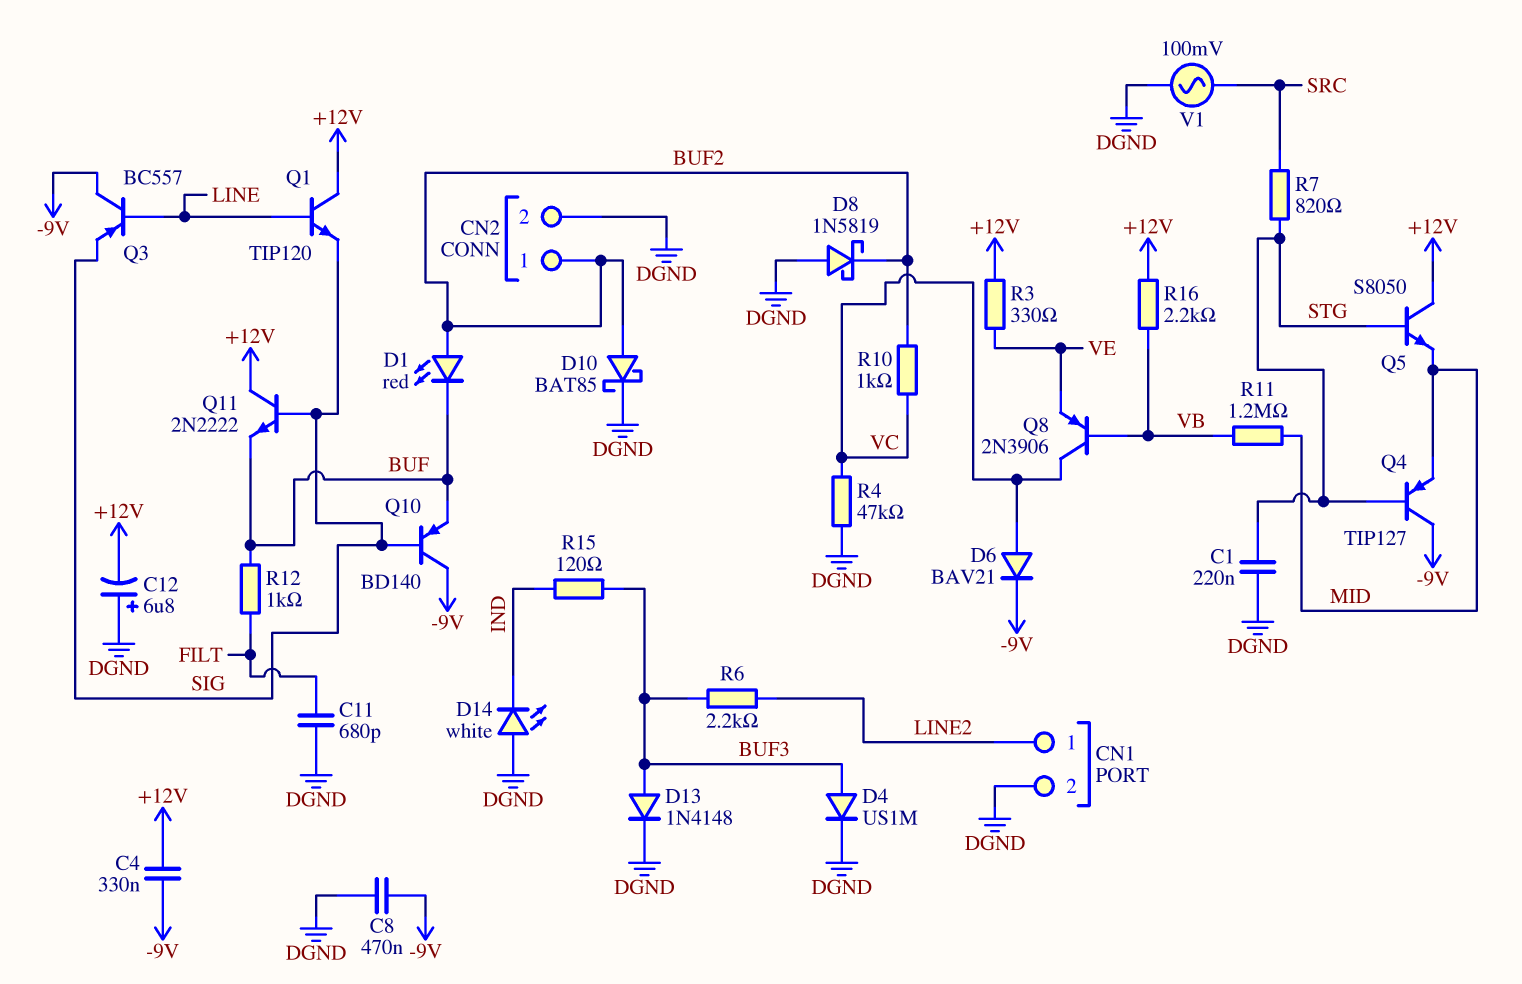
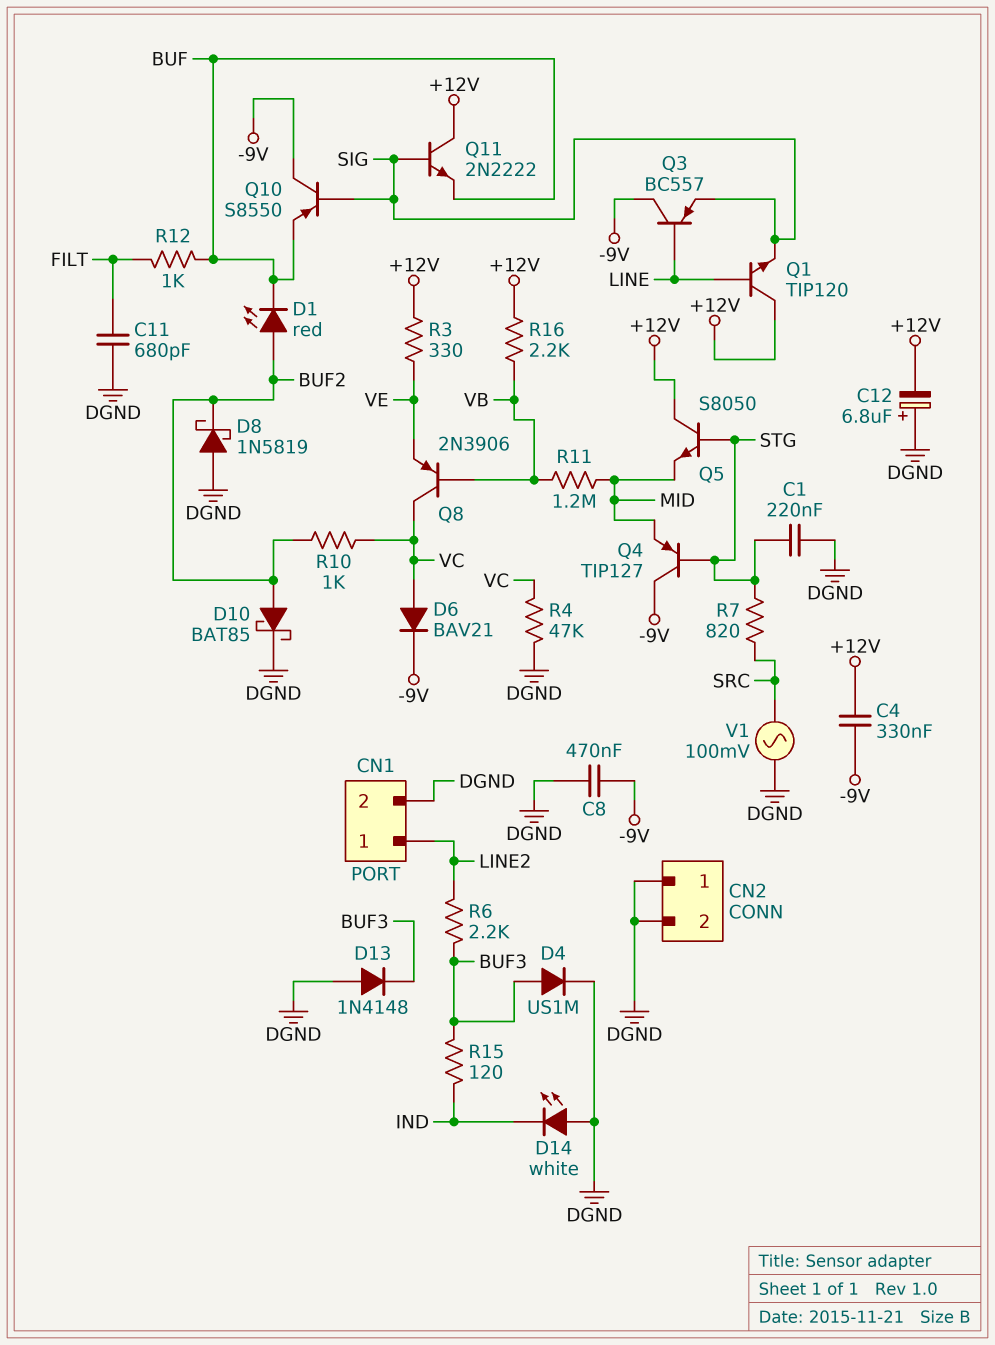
CN2 pin 1: BUF2 -> DGND
D13: diode 1N4148 (A BUF3, K DGND) -> diode 1N4148 (A DGND, K BUF3)
Q10: PNP BD140 (B SIG, C -9V, E BUF) -> PNP S8550 (B SIG, C -9V, E BUF)

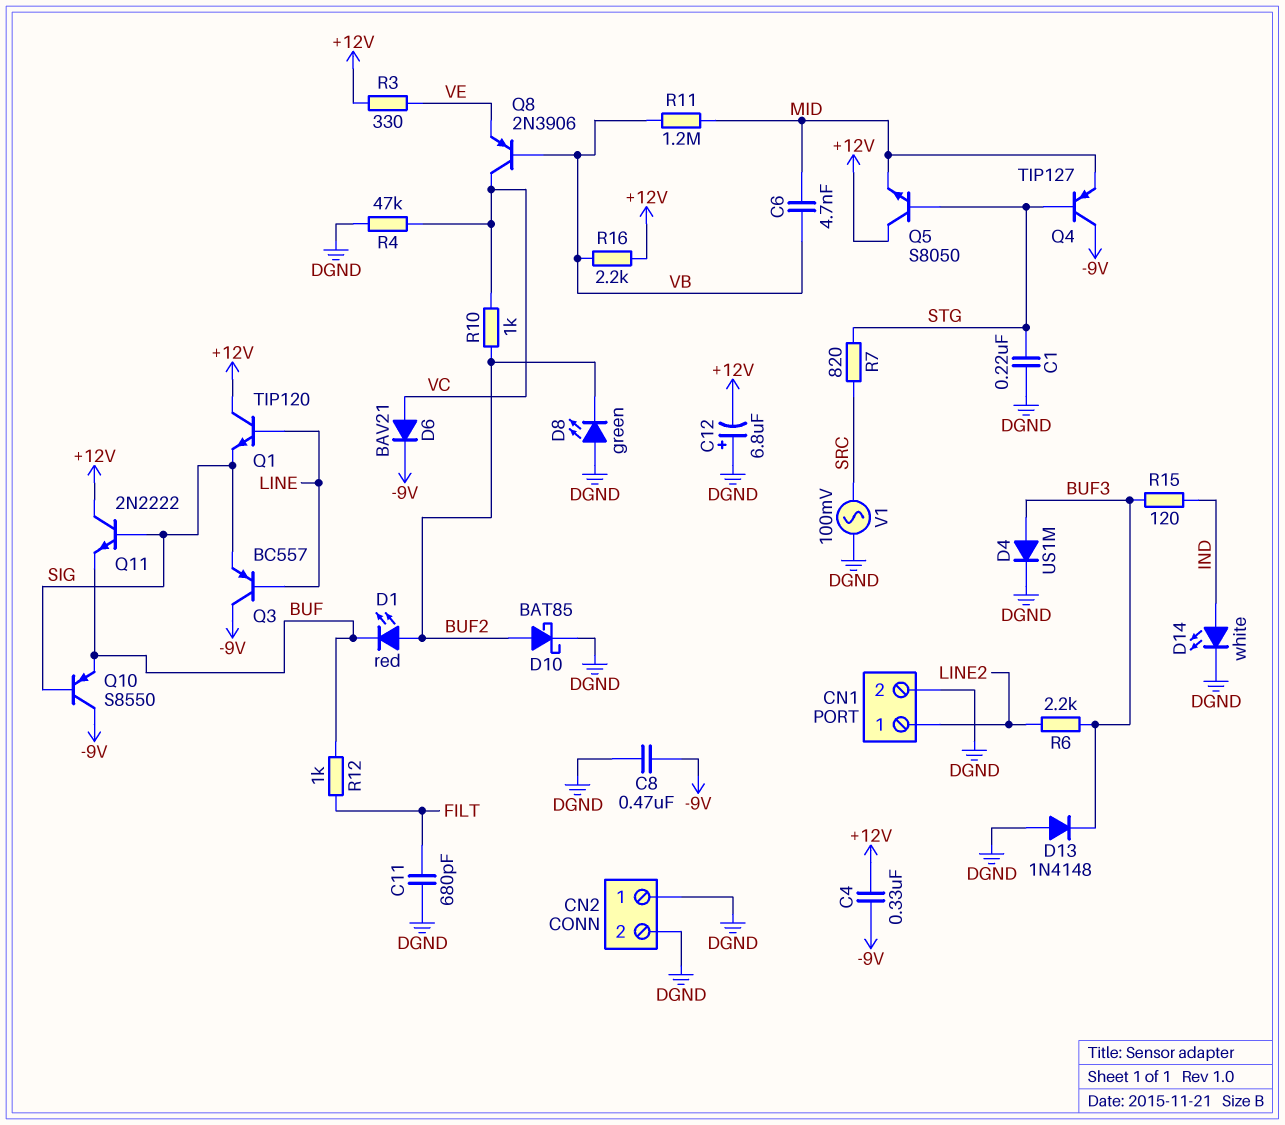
C6: none -> 4.7nF (MID, VB)
D8: schottky 1N5819 (A DGND, K BUF2) -> LED green (A DGND, K BUF2)
D14: LED white (A DGND, K IND) -> LED white (A IND, K DGND)

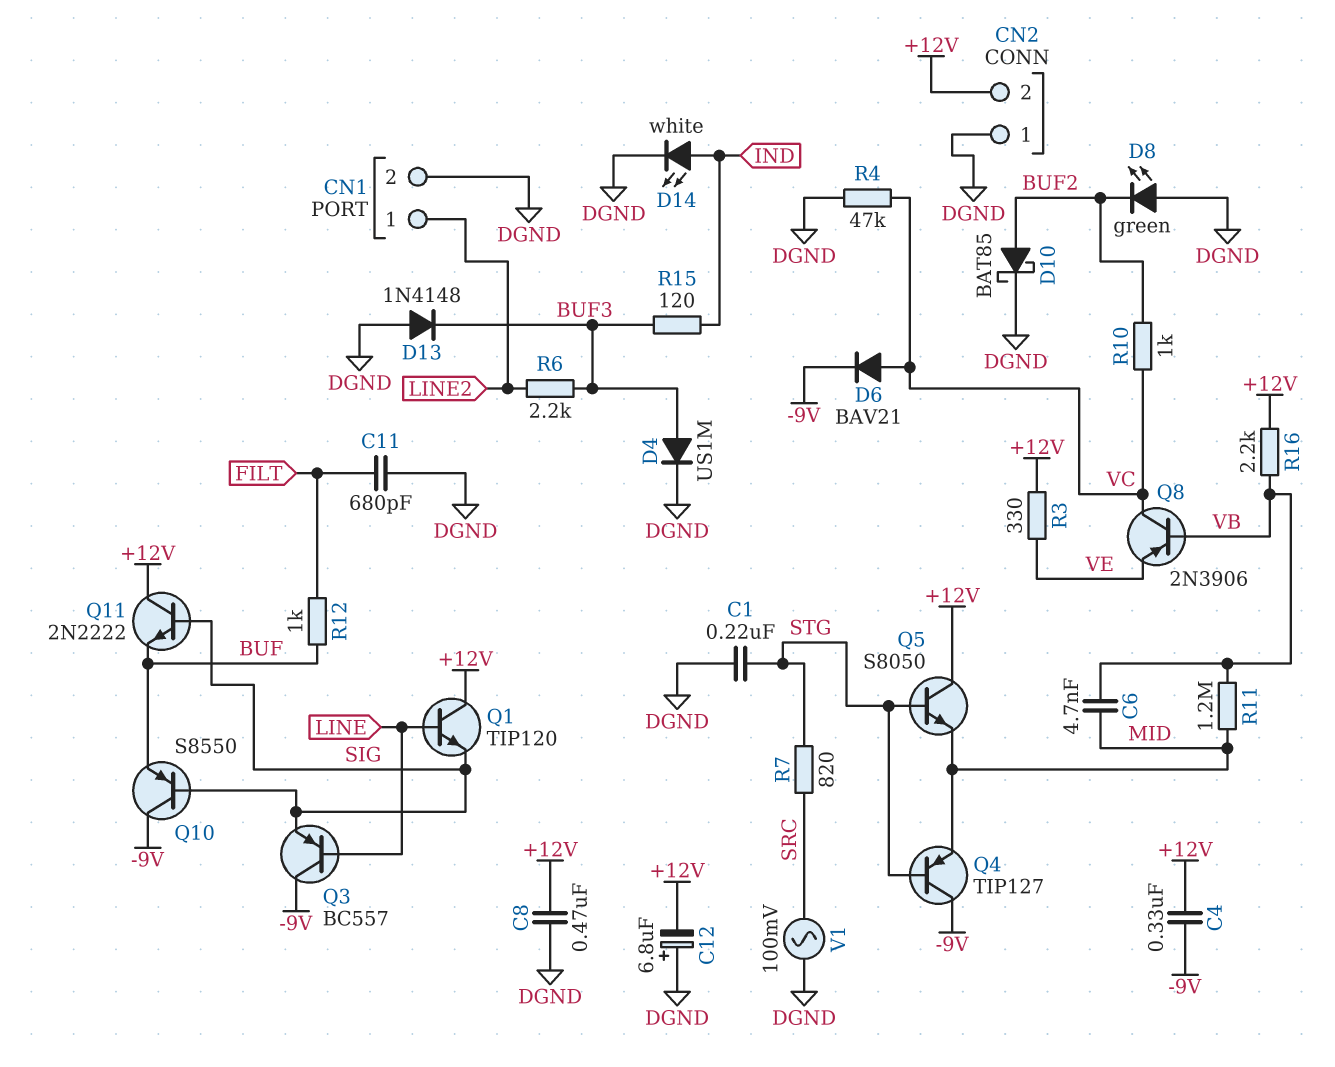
C8: 470nF (-9V, DGND) -> 470nF (+12V, DGND)
CN2 pin 2: DGND -> +12V
D1: LED red (A BUF2, K BUF) -> none

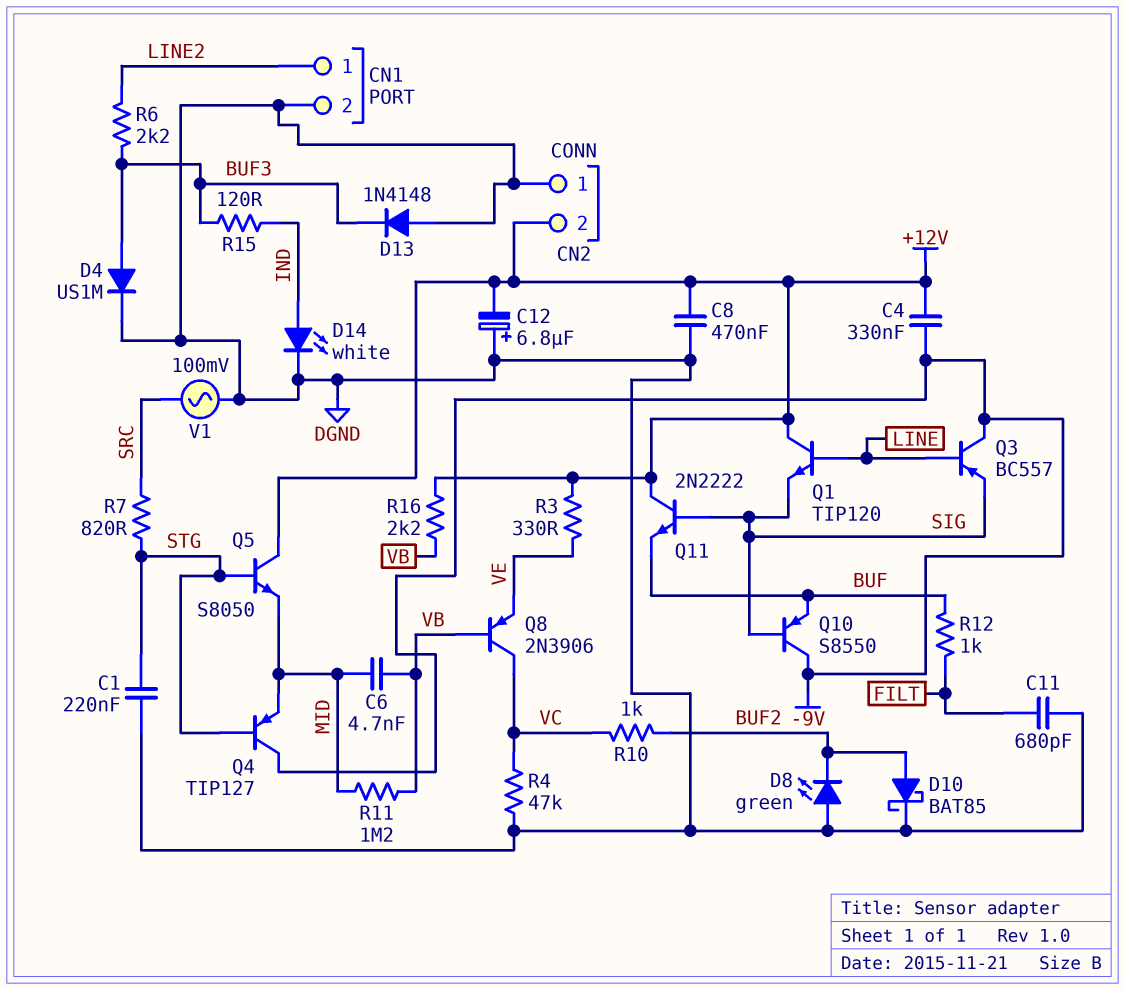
D6: diode BAV21 (A VC, K -9V) -> none

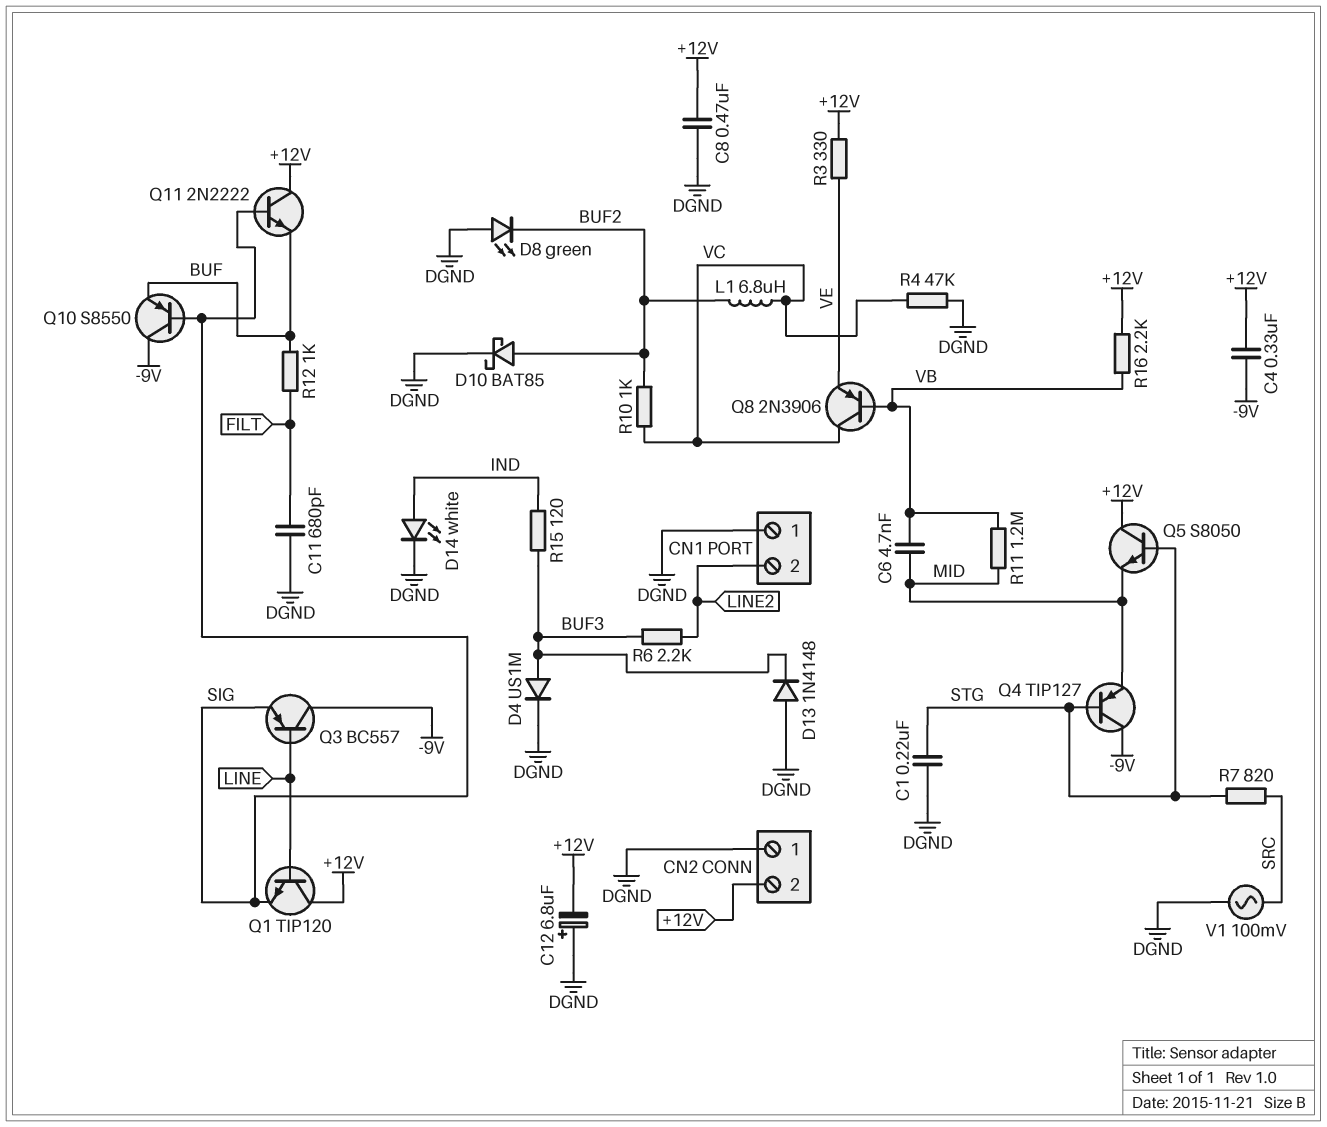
CN1 pin 1: LINE2 -> DGND
CN1 pin 2: DGND -> LINE2
L1: none -> 6.8uH (BUF2, VC)

